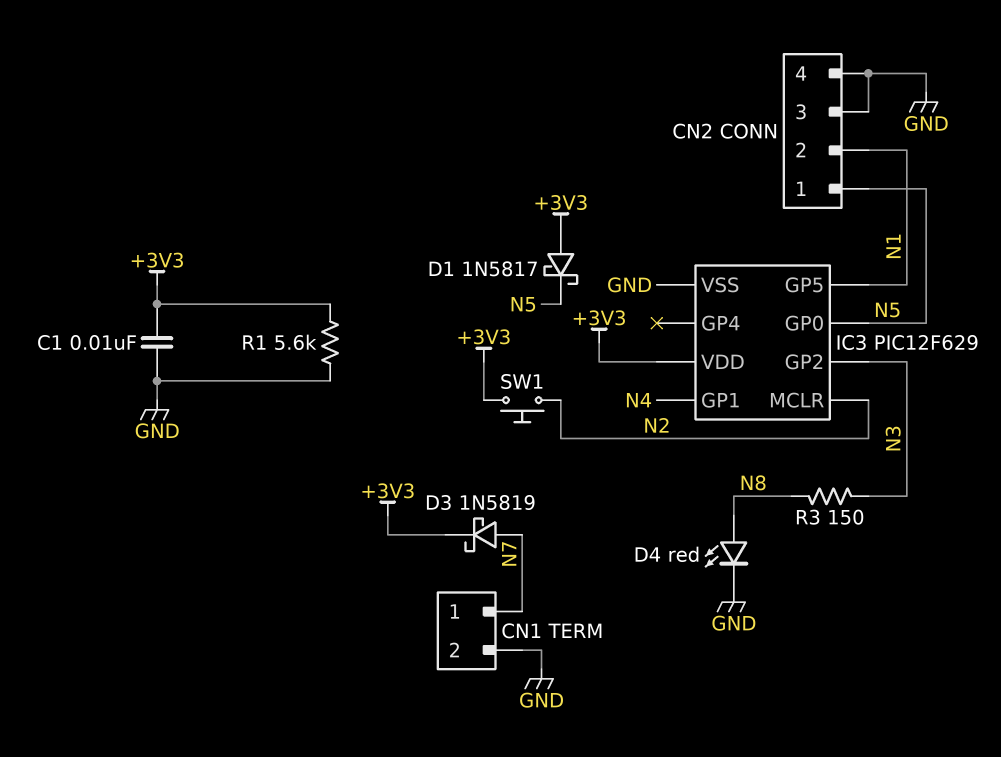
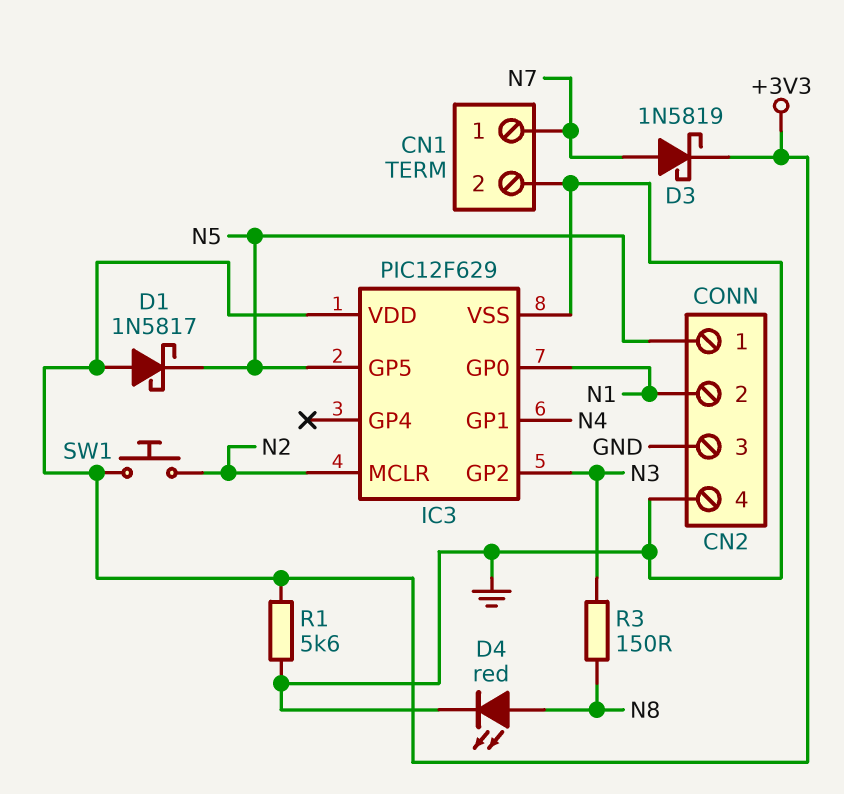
C1: 10nF (+3V3, GND) -> none
IC3 pin GP0: N5 -> N1
IC3 pin GP5: N1 -> N5

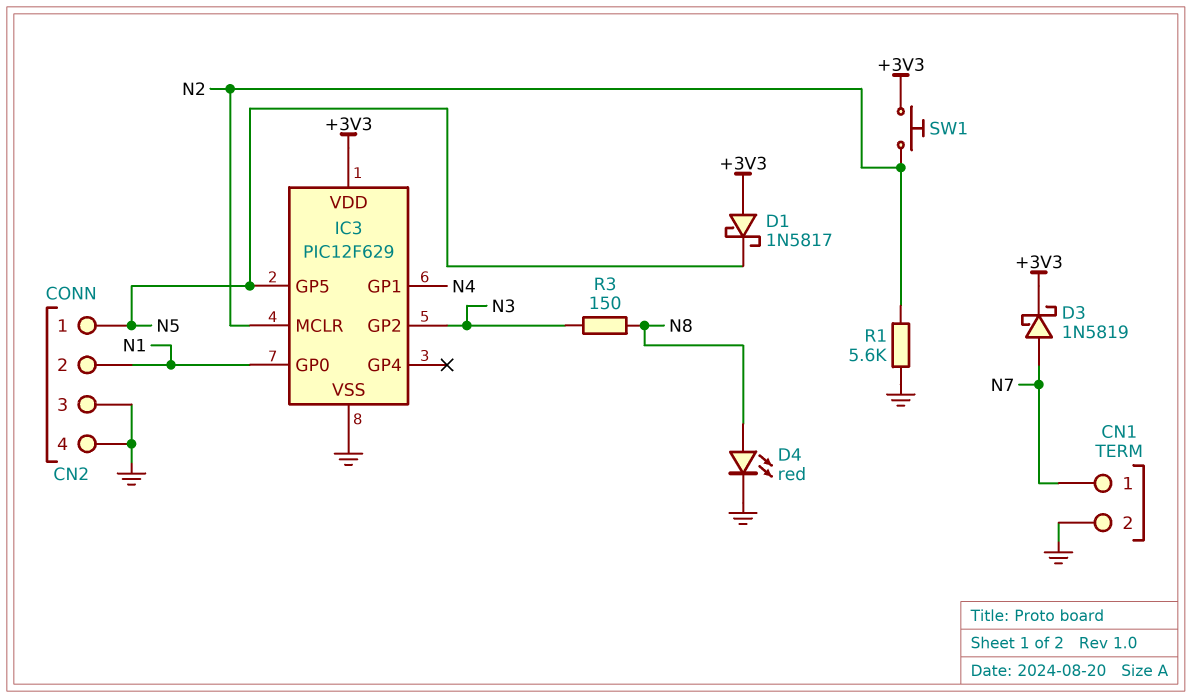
R1: 5.6k (+3V3, GND) -> 5.6k (GND, N2)

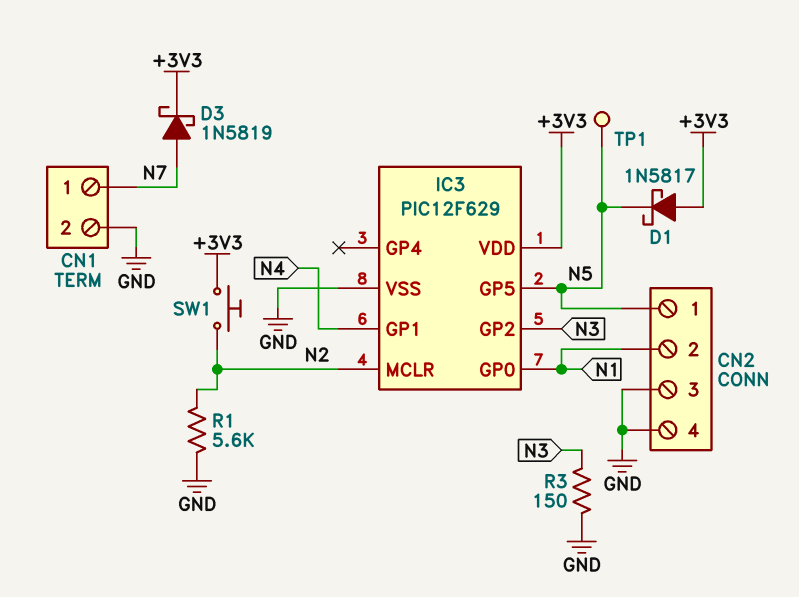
D4: LED red (A N8, K GND) -> none
R3: 150 (N3, N8) -> 150 (GND, N3)
TP1: none -> test point (N5)

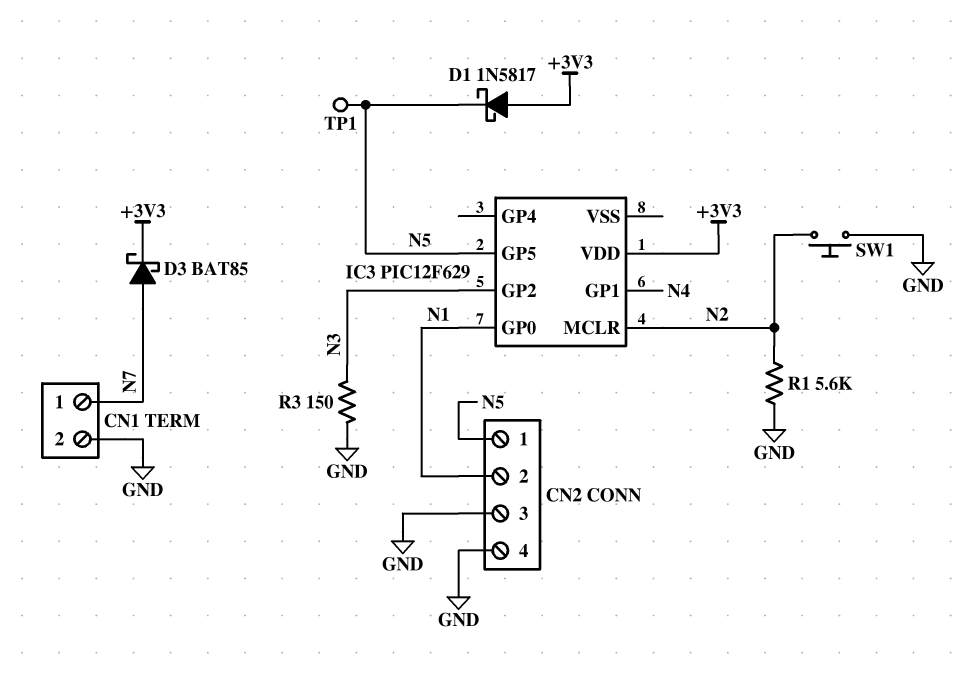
D3: schottky 1N5819 (A N7, K +3V3) -> schottky BAT85 (A N7, K +3V3)
IC3 pin VSS: GND -> none
SW1: button (+3V3, N2) -> button (GND, N2)

